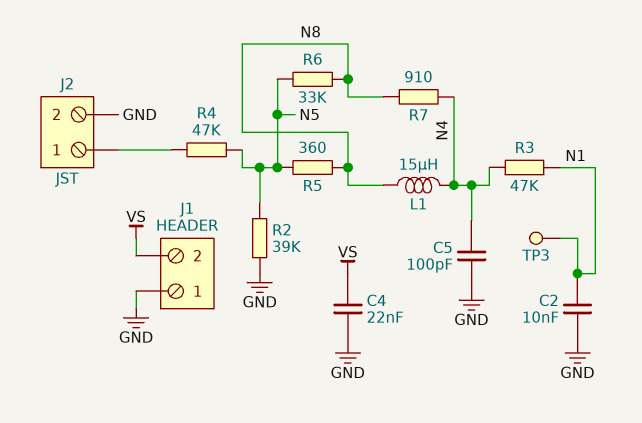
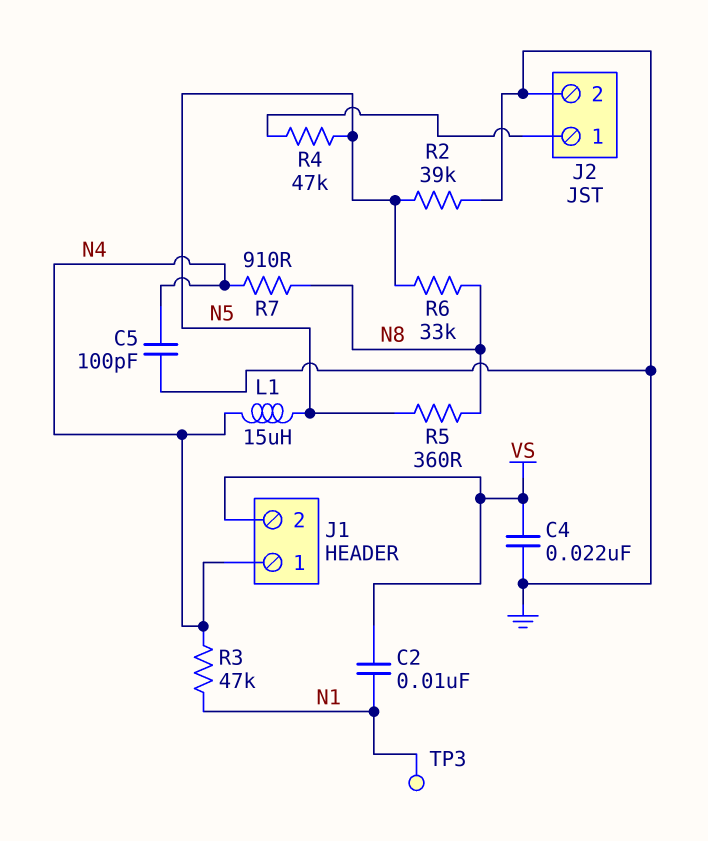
C2: 10nF (GND, N1) -> 10nF (N1, VS)
J1 pin 1: GND -> N4
L1: 15uH (N4, N8) -> 15uH (N4, N5)

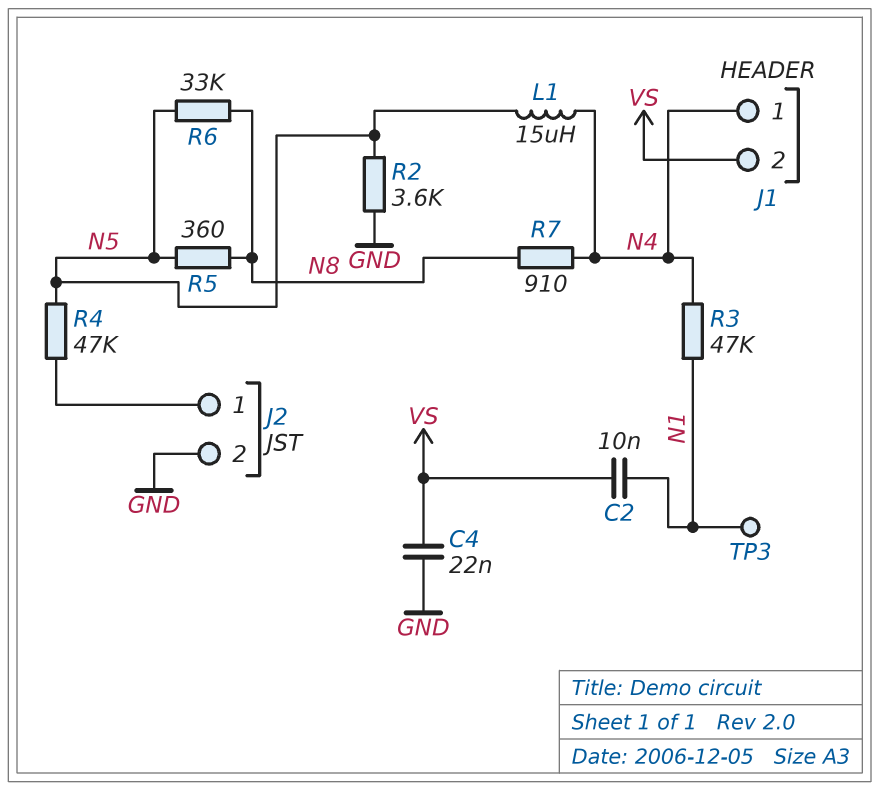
C5: 100pF (GND, N4) -> none
R2: 39k (GND, N5) -> 3.6k (GND, N5)

